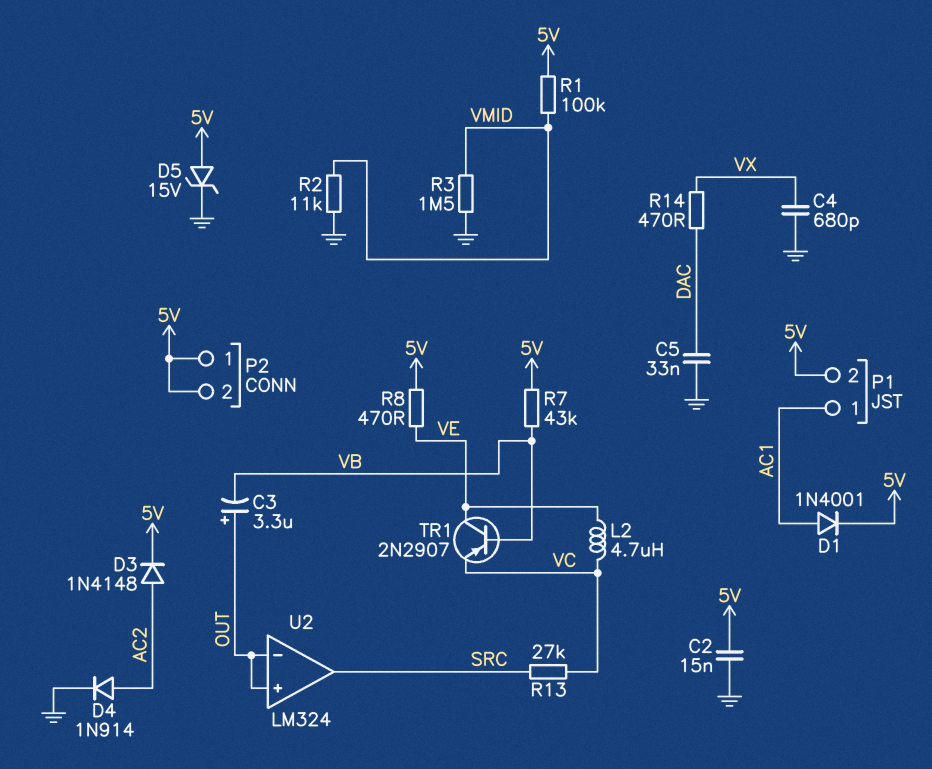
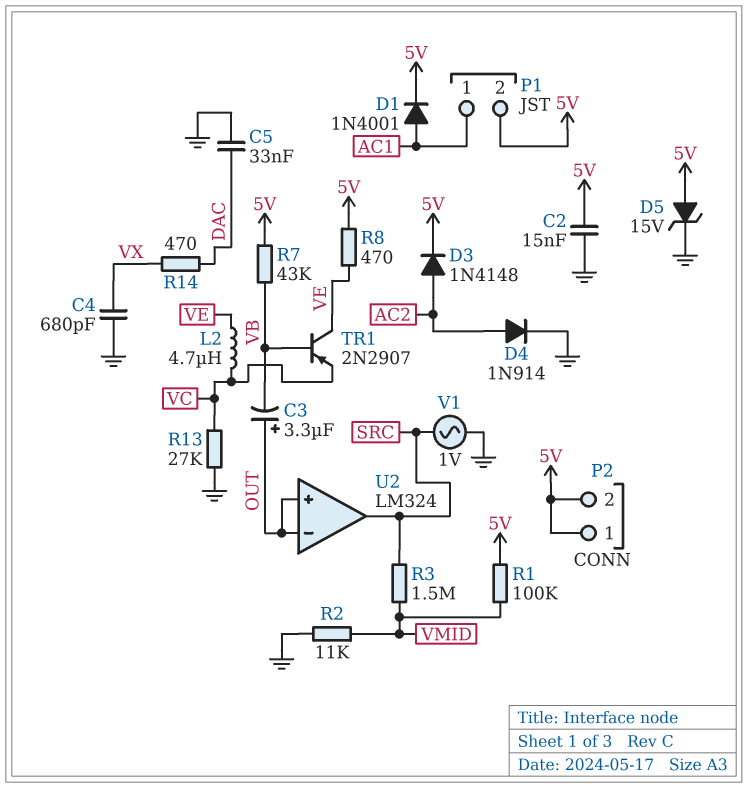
R3: 1.5M (GND, VMID) -> 1.5M (SRC, VMID)
R13: 27k (SRC, VC) -> 27k (GND, VC)
V1: none -> AC 1V (GND, SRC)

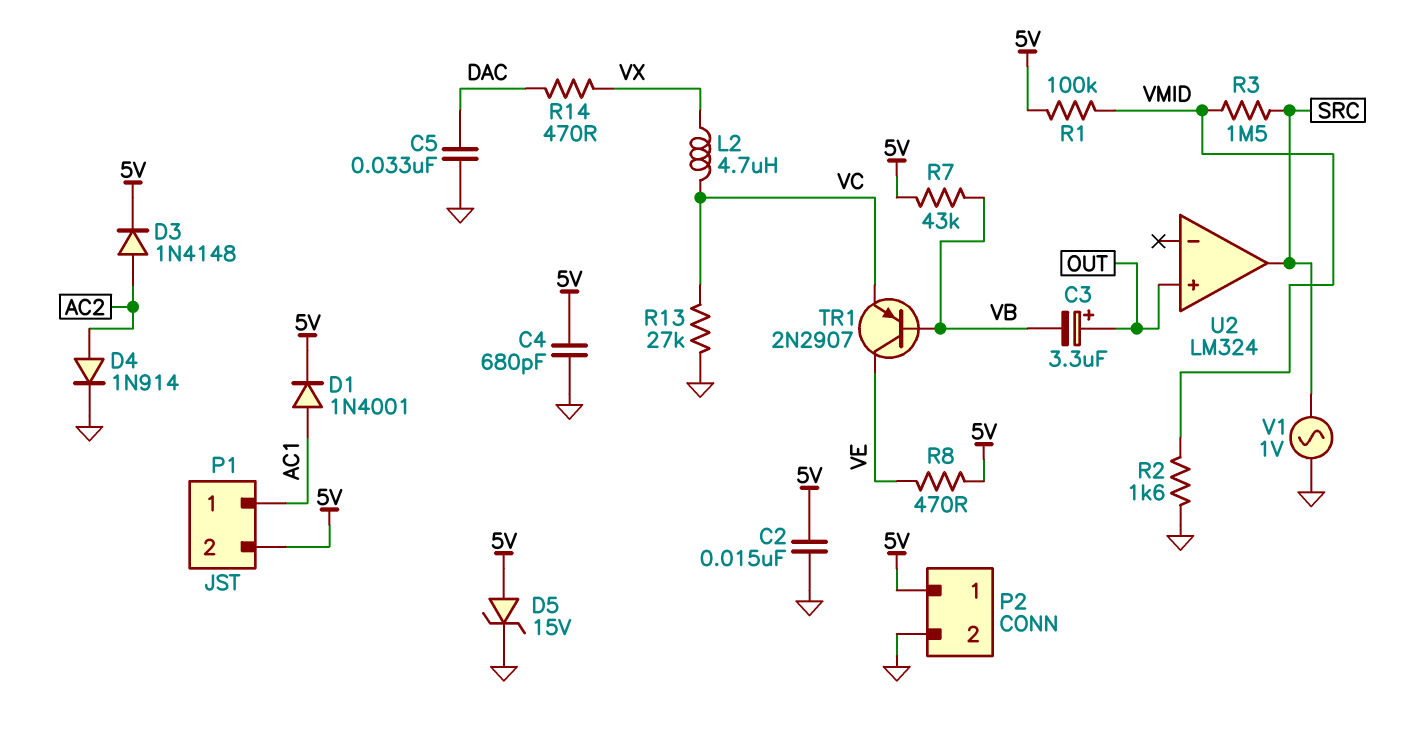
C4: 680pF (GND, VX) -> 680pF (5V, GND)
L2: 4.7uH (VC, VE) -> 4.7uH (VC, VX)
P2 pin 2: 5V -> GND
R2: 11k (GND, VMID) -> 1.6k (GND, VMID)
U2 pin in-: OUT -> none

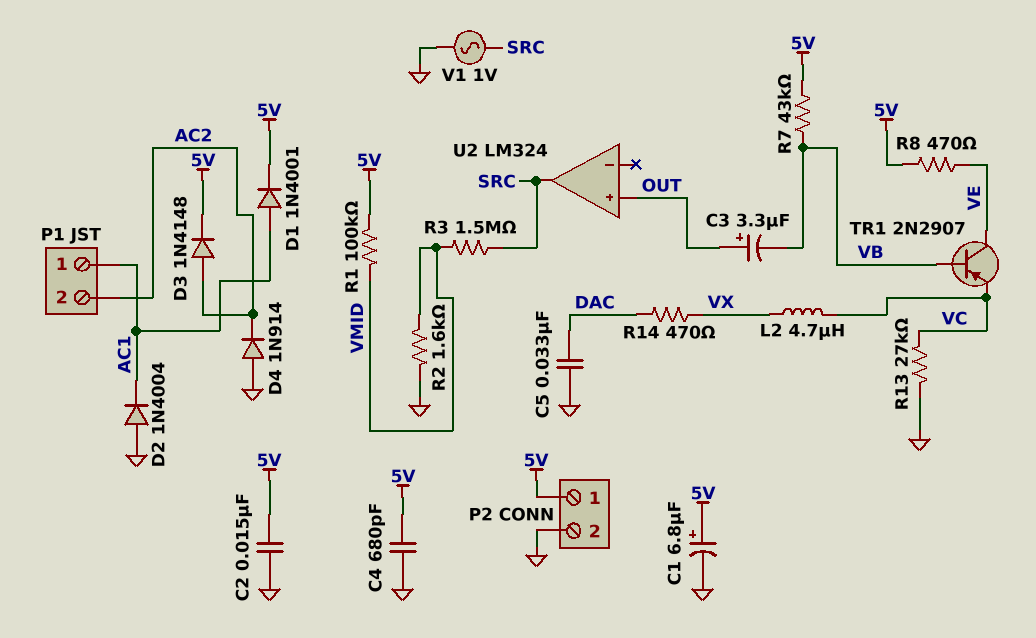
C1: none -> 6.8uF (plus 5V, minus GND)
D2: none -> diode 1N4004 (A GND, K AC1)
D4: diode 1N914 (A AC2, K GND) -> diode 1N914 (A GND, K AC2)
D5: zener 15V (A 5V, K GND) -> none
P1 pin 2: 5V -> AC2

